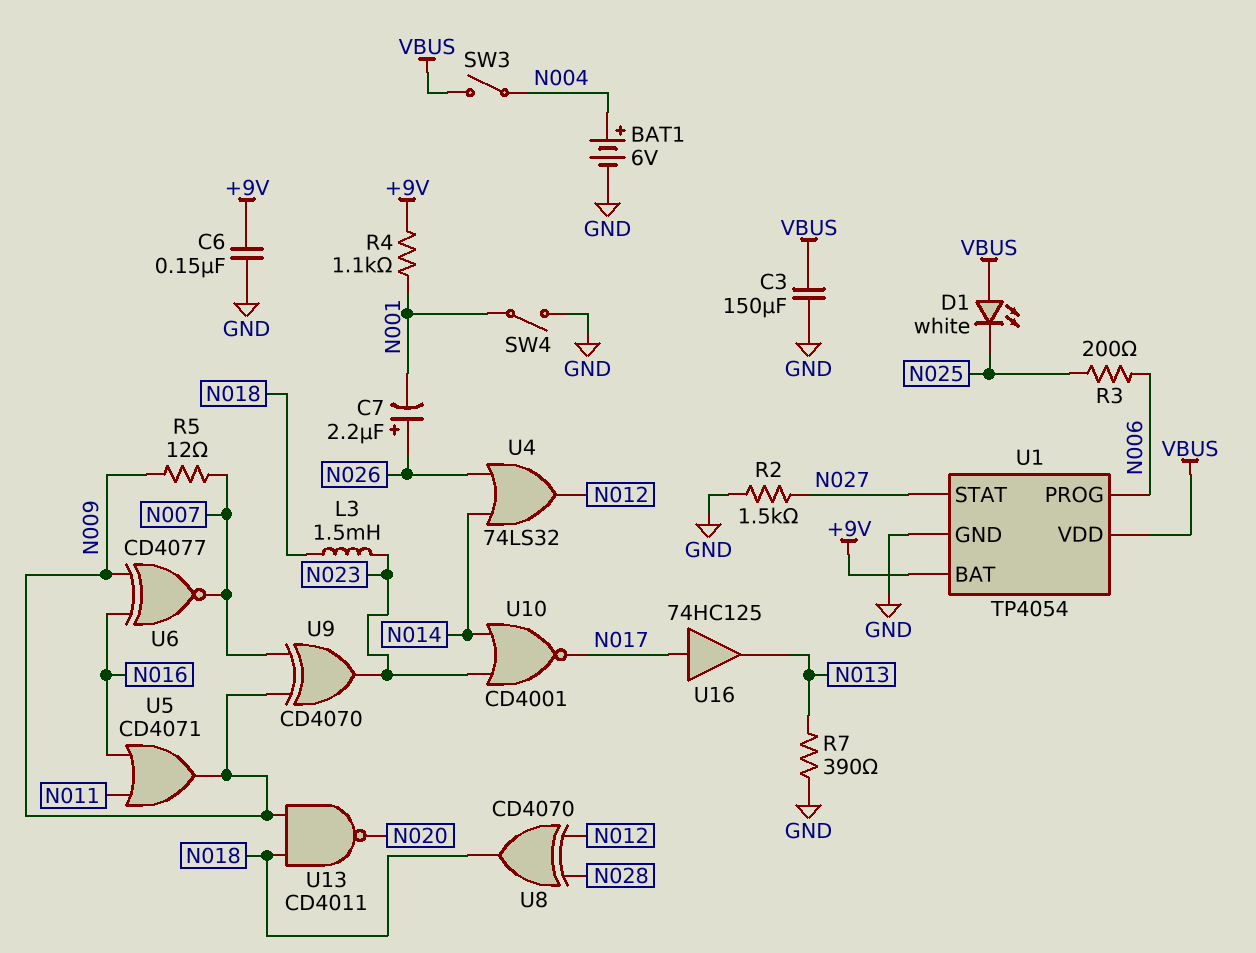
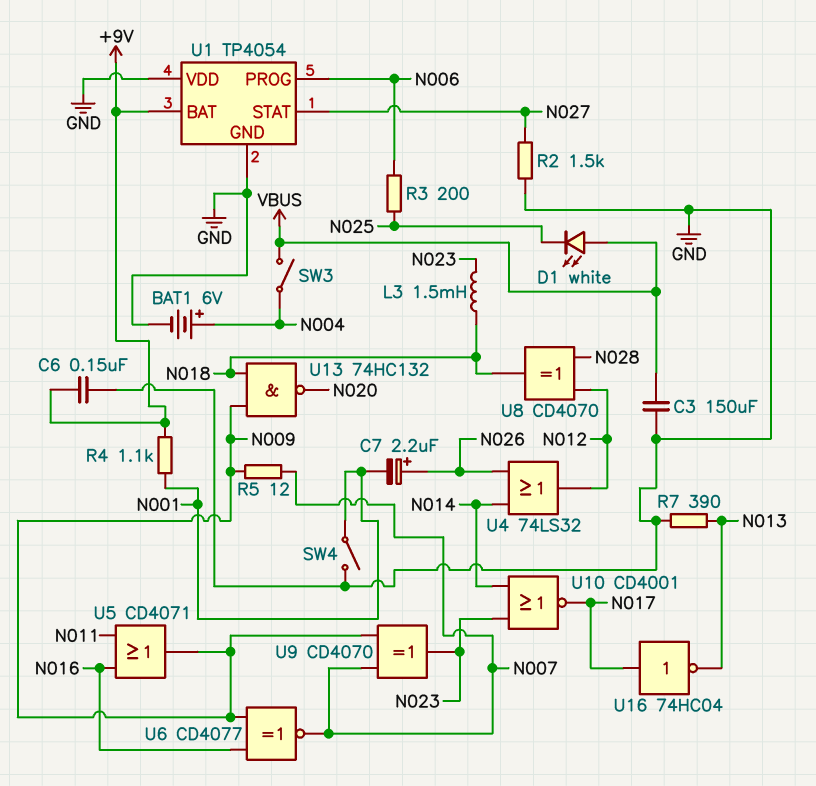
U1 pin VDD: VBUS -> GND
U13: NAND CD4011 (in N009, in N018, out N020) -> NAND 74HC132 (in N009, in N018, out N020)
U16: buffer 74HC125 (in N017, out N013) -> NOT 74HC04 (in N017, out N013)

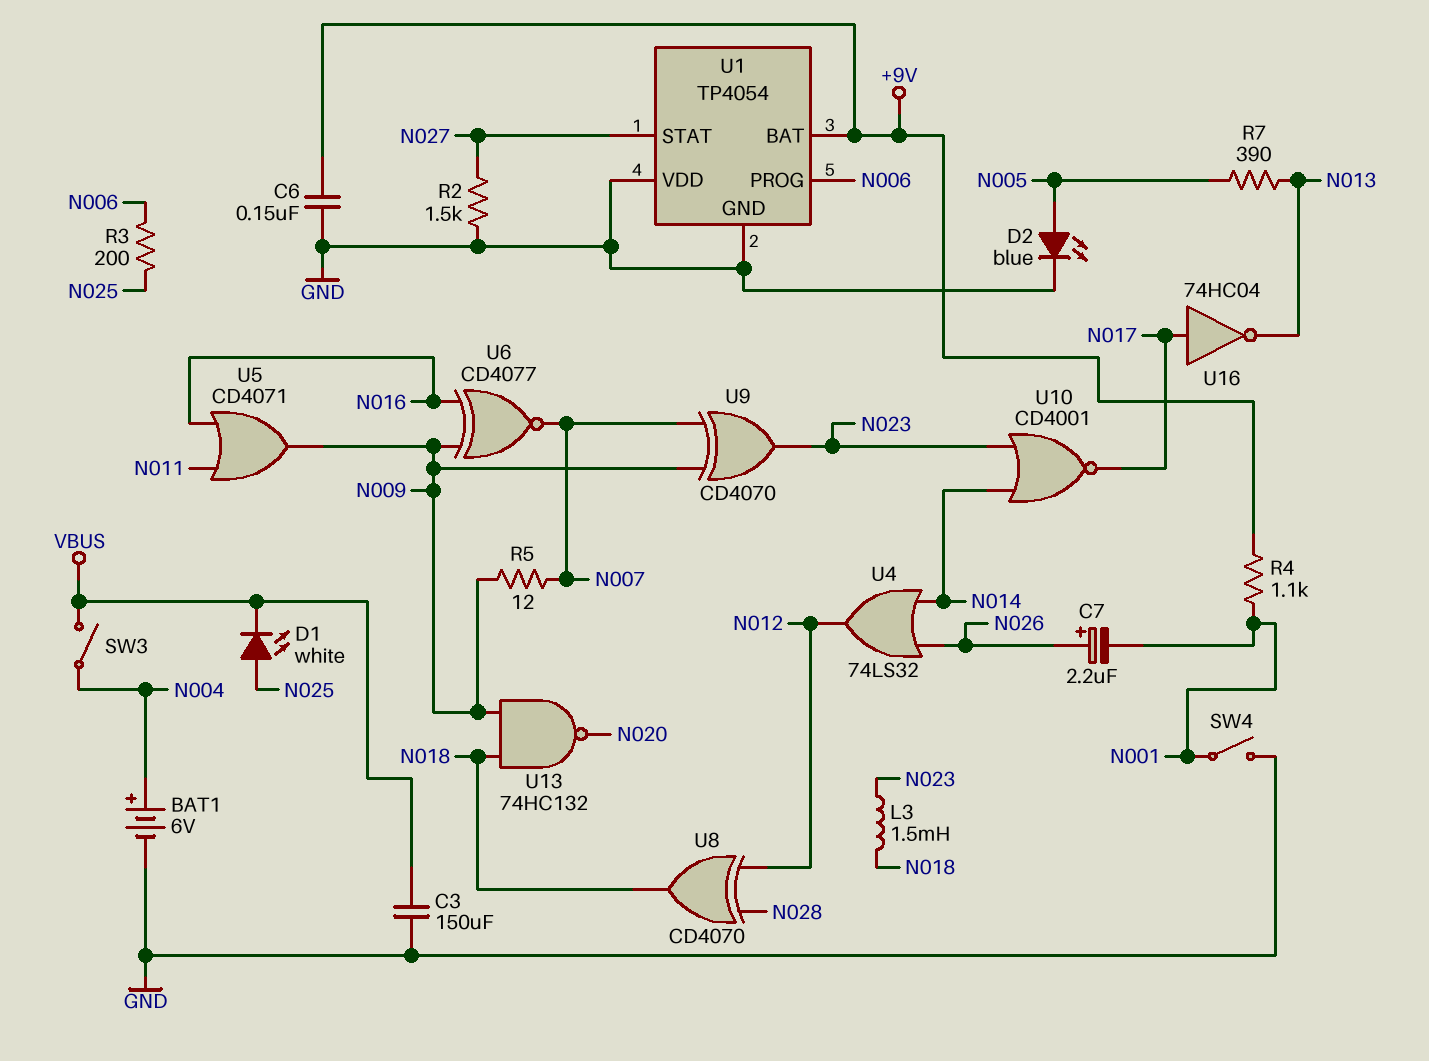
D1: LED white (A VBUS, K N025) -> LED white (A N025, K VBUS)
D2: none -> LED blue (A N005, K GND)
R7: 390 (GND, N013) -> 390 (N005, N013)

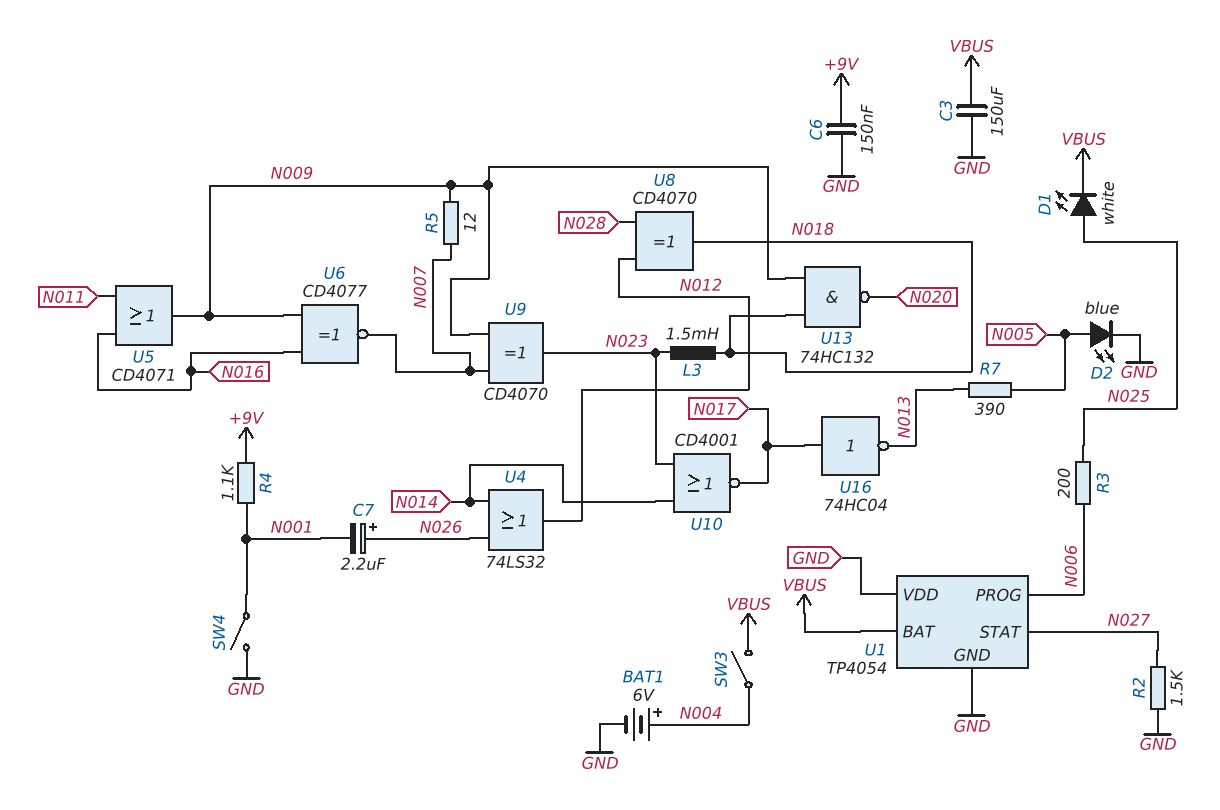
U1 pin BAT: +9V -> VBUS

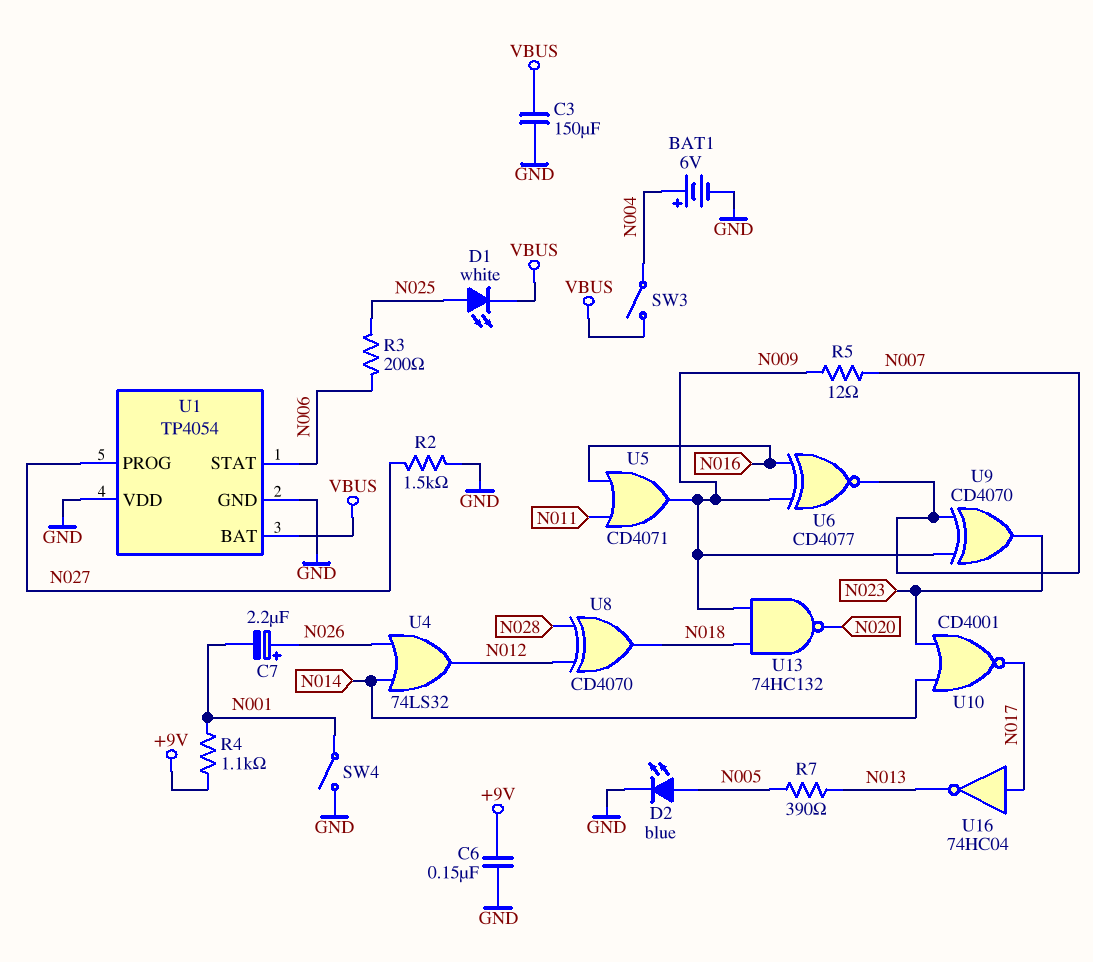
L3: 1.5mH (N018, N023) -> none
U1 pin PROG: N006 -> N027
U1 pin STAT: N027 -> N006

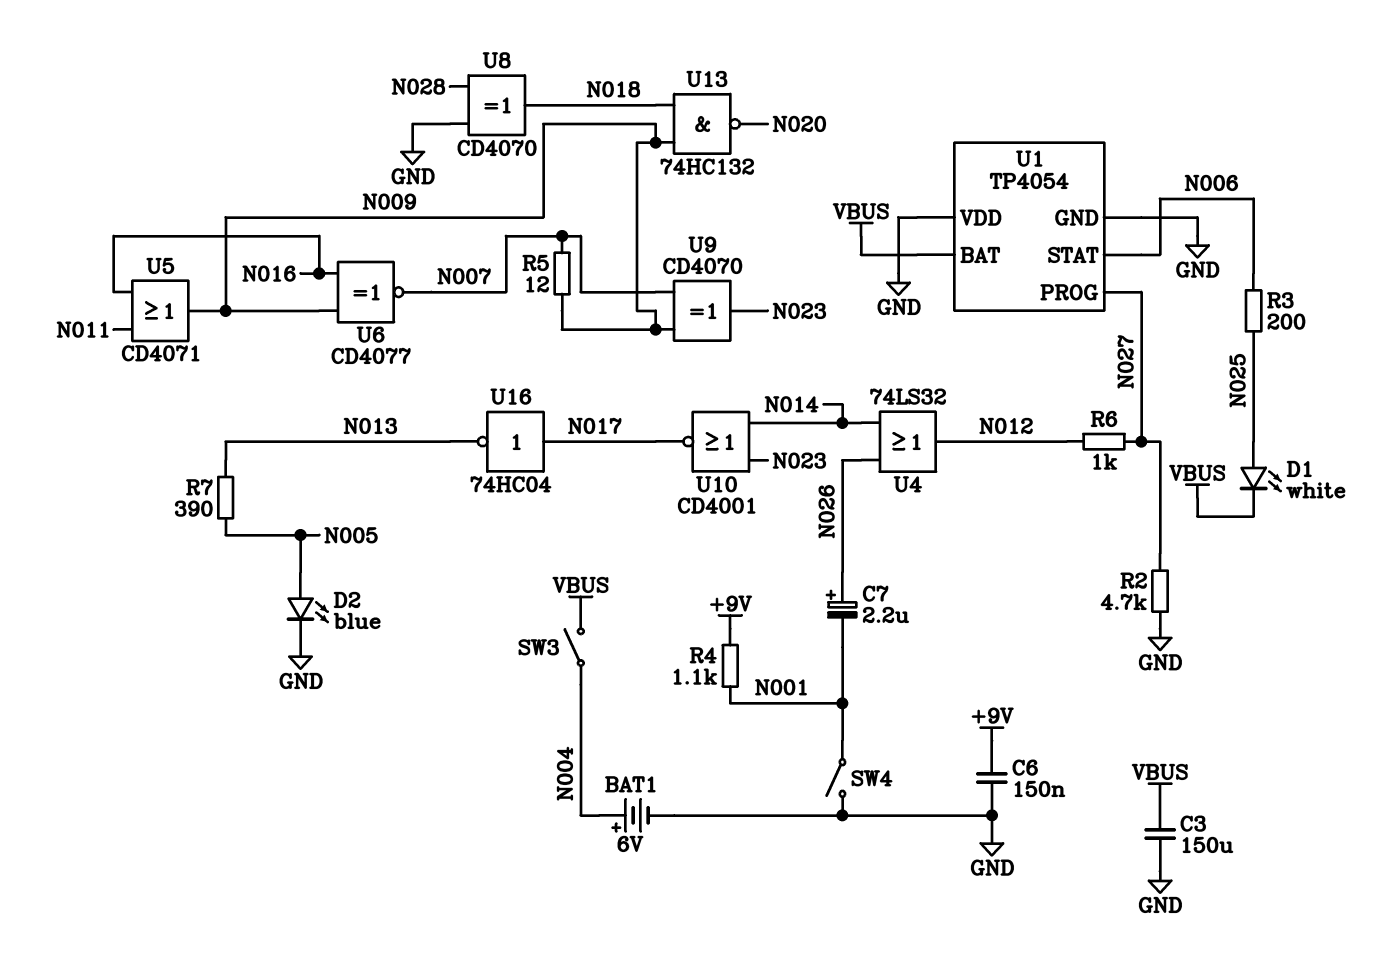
R2: 1.5k (GND, N027) -> 4.7k (GND, N027)
R6: none -> 1k (N012, N027)
U8: XOR CD4070 (in N012, in N028, out N018) -> XOR CD4070 (in GND, in N028, out N018)

